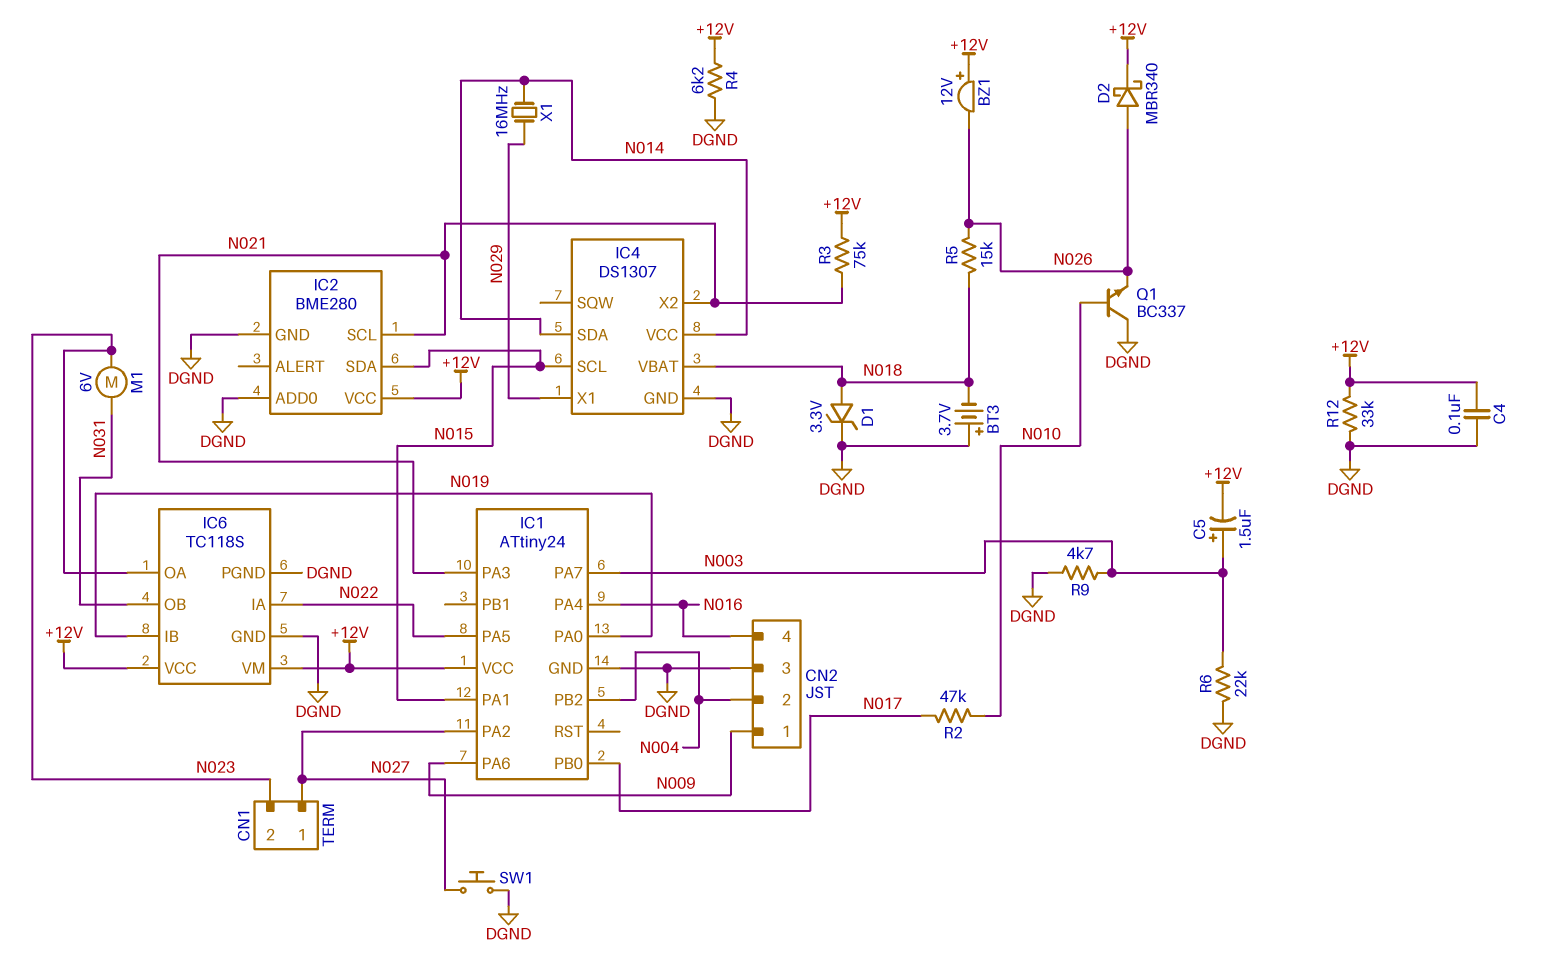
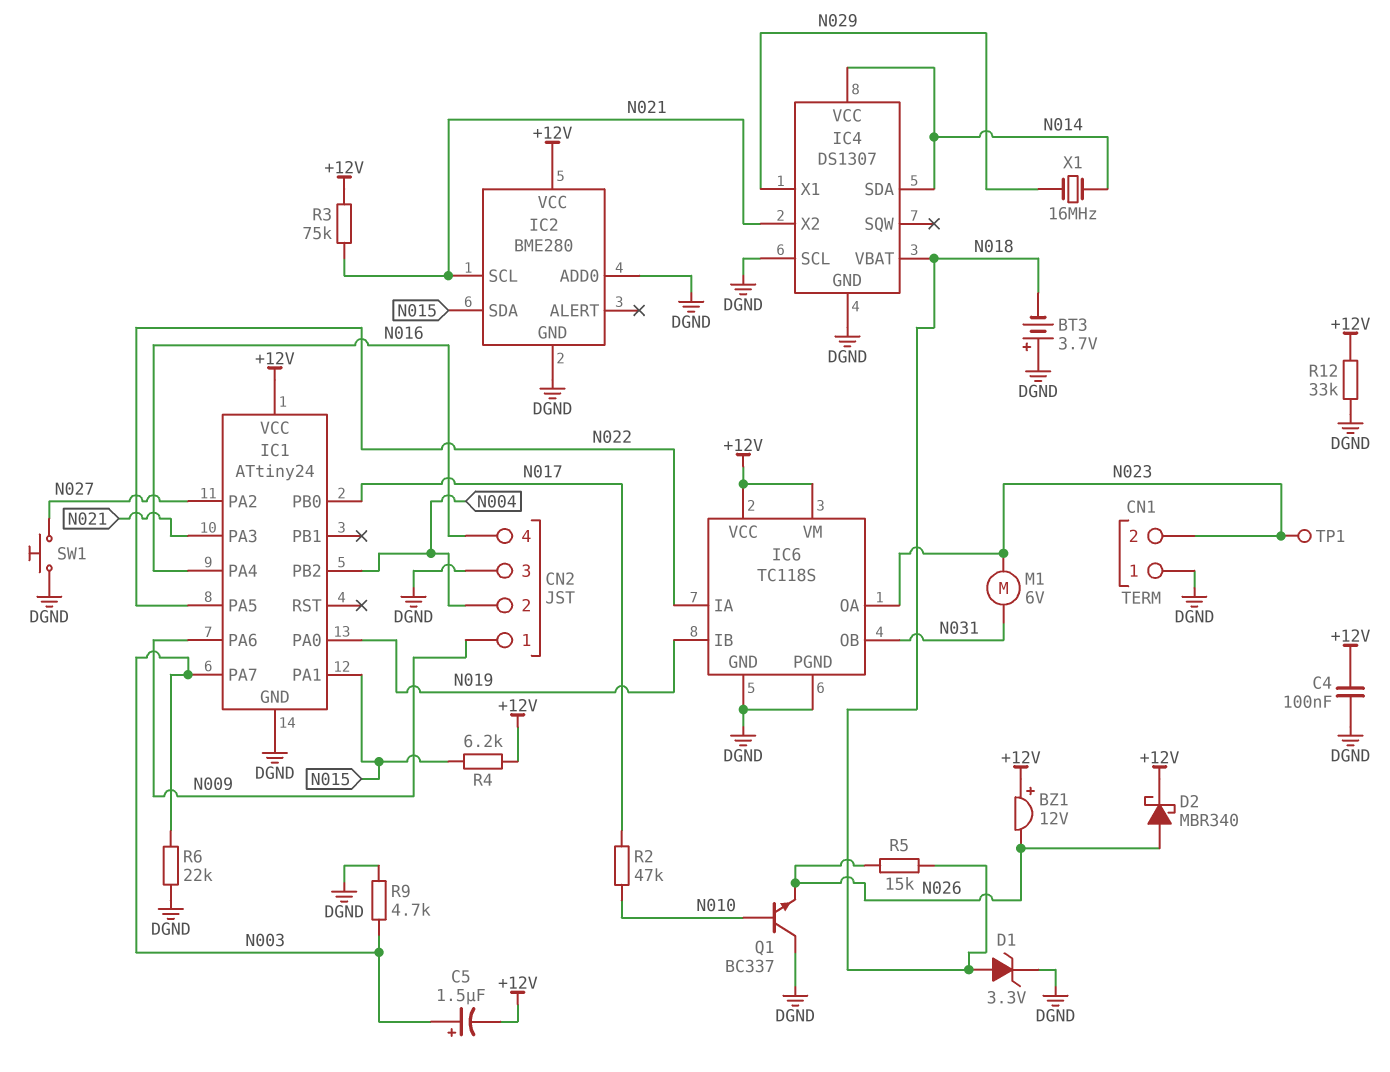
CN1 pin 1: N027 -> DGND
IC4 pin SCL: N015 -> DGND
R4: 6.2k (+12V, DGND) -> 6.2k (+12V, N015)
TP1: none -> test point (N023)

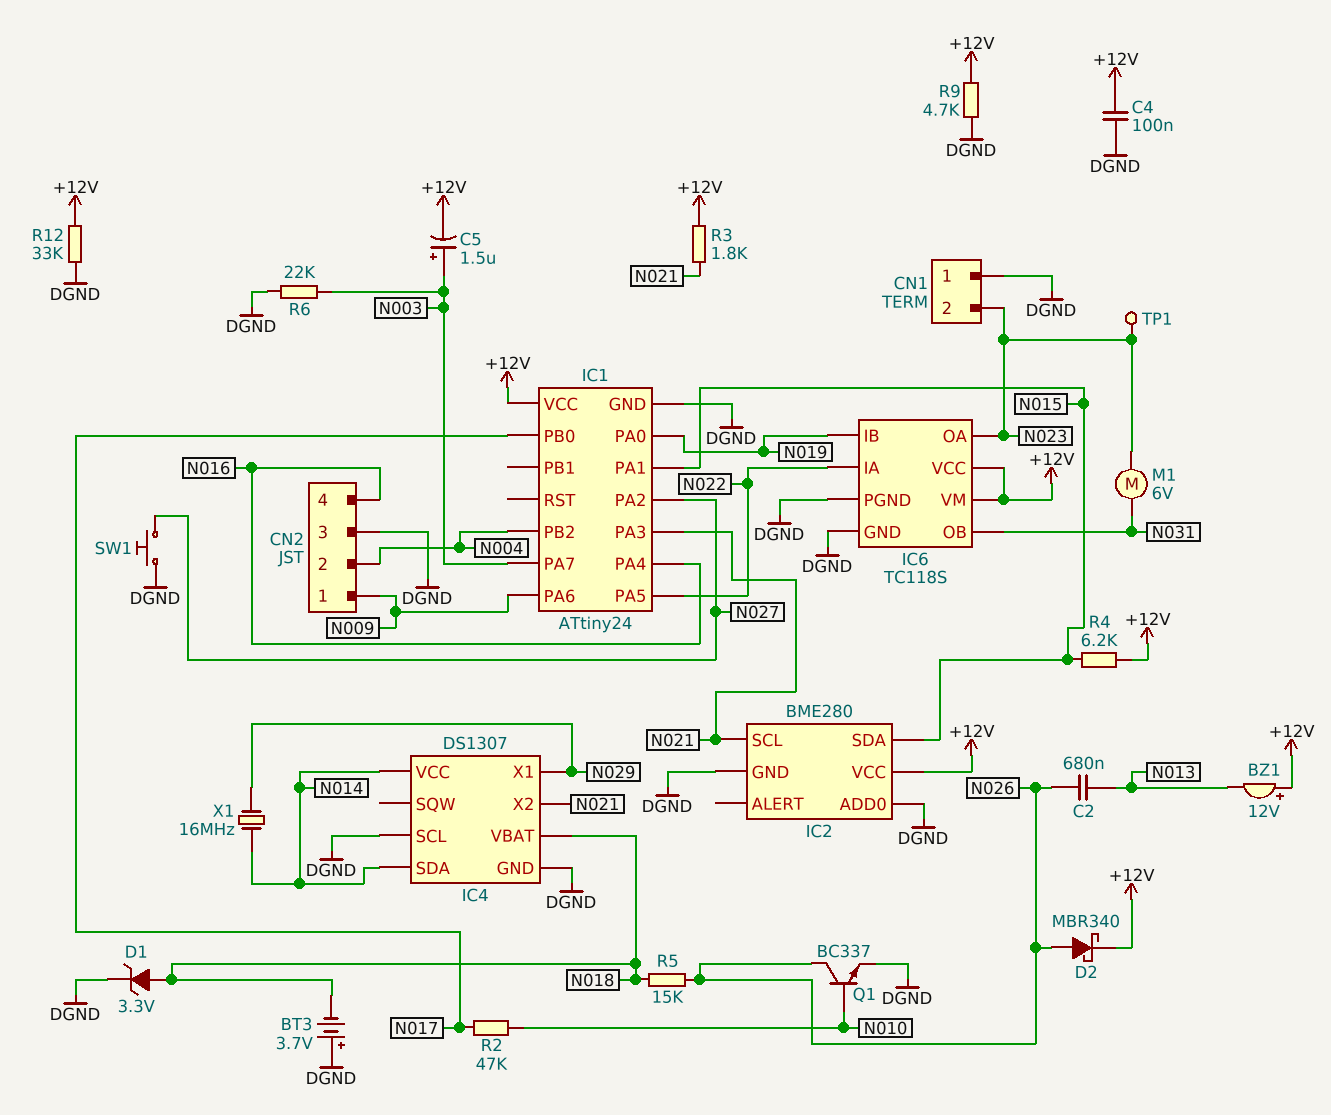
BZ1: buzzer 12V (plus +12V, minus N026) -> buzzer 12V (plus +12V, minus N013)
C2: none -> 680nF (N013, N026)
Q1: NPN BC337 (B N010, C DGND, E N026) -> NPN BC337 (B N010, C N026, E DGND)
R3: 75k (+12V, N021) -> 1.8k (+12V, N021)
R9: 4.7k (DGND, N003) -> 4.7k (+12V, DGND)

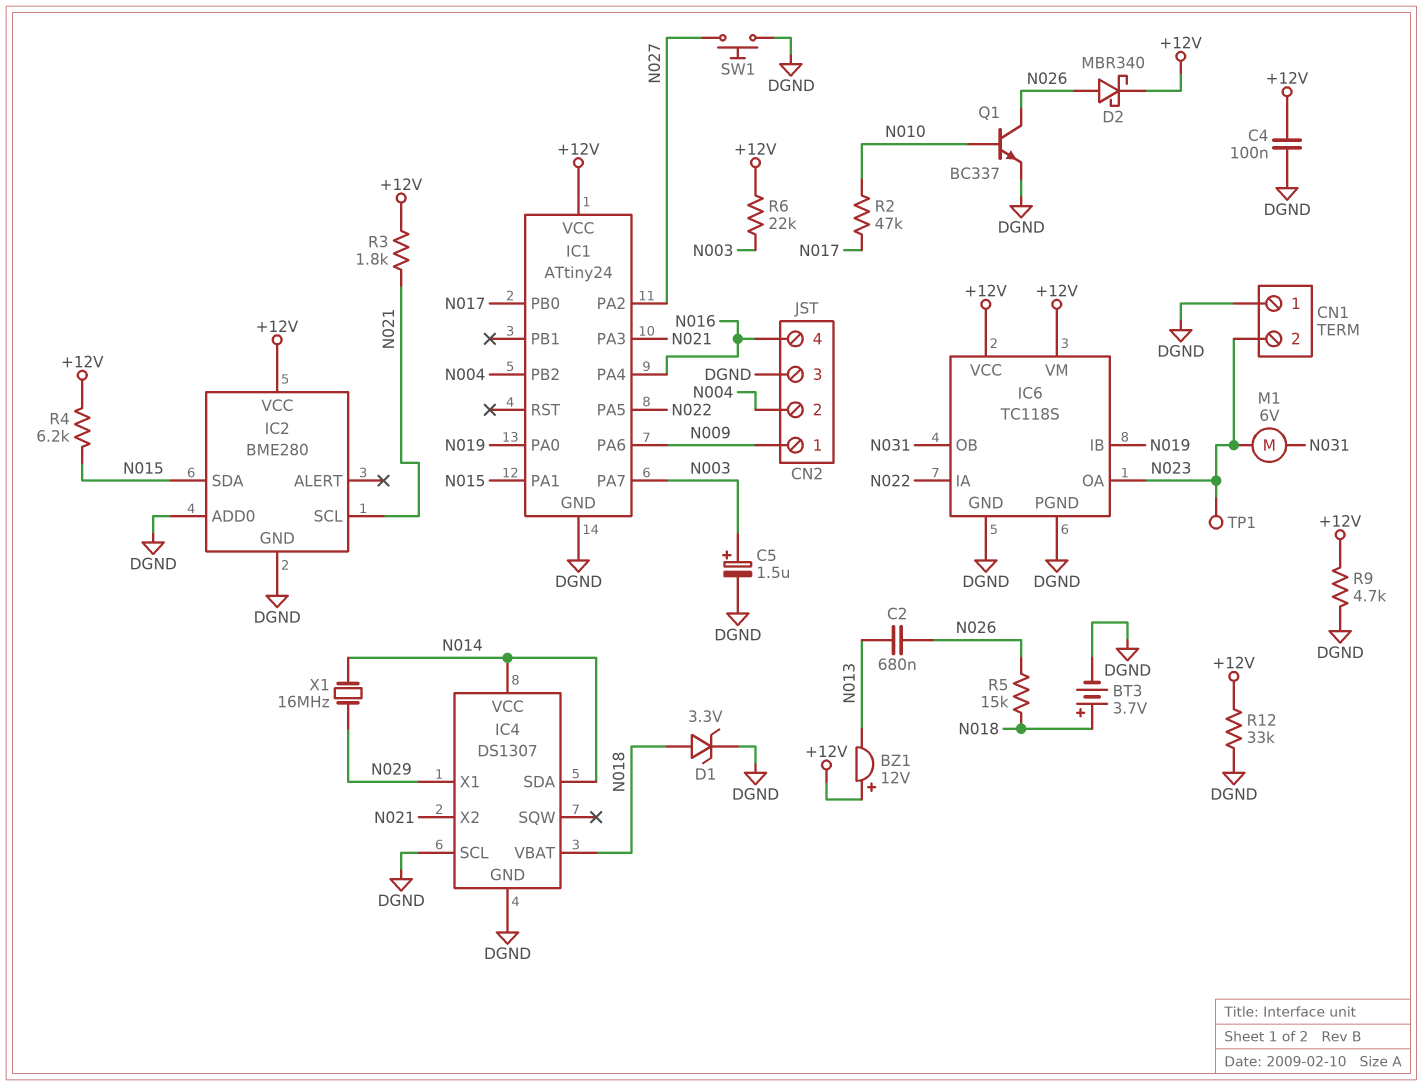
BT3: 3.7V (plus DGND, minus N018) -> 3.7V (plus N018, minus DGND)
C5: 1.5uF (plus N003, minus +12V) -> 1.5uF (plus N003, minus DGND)
R6: 22k (DGND, N003) -> 22k (+12V, N003)

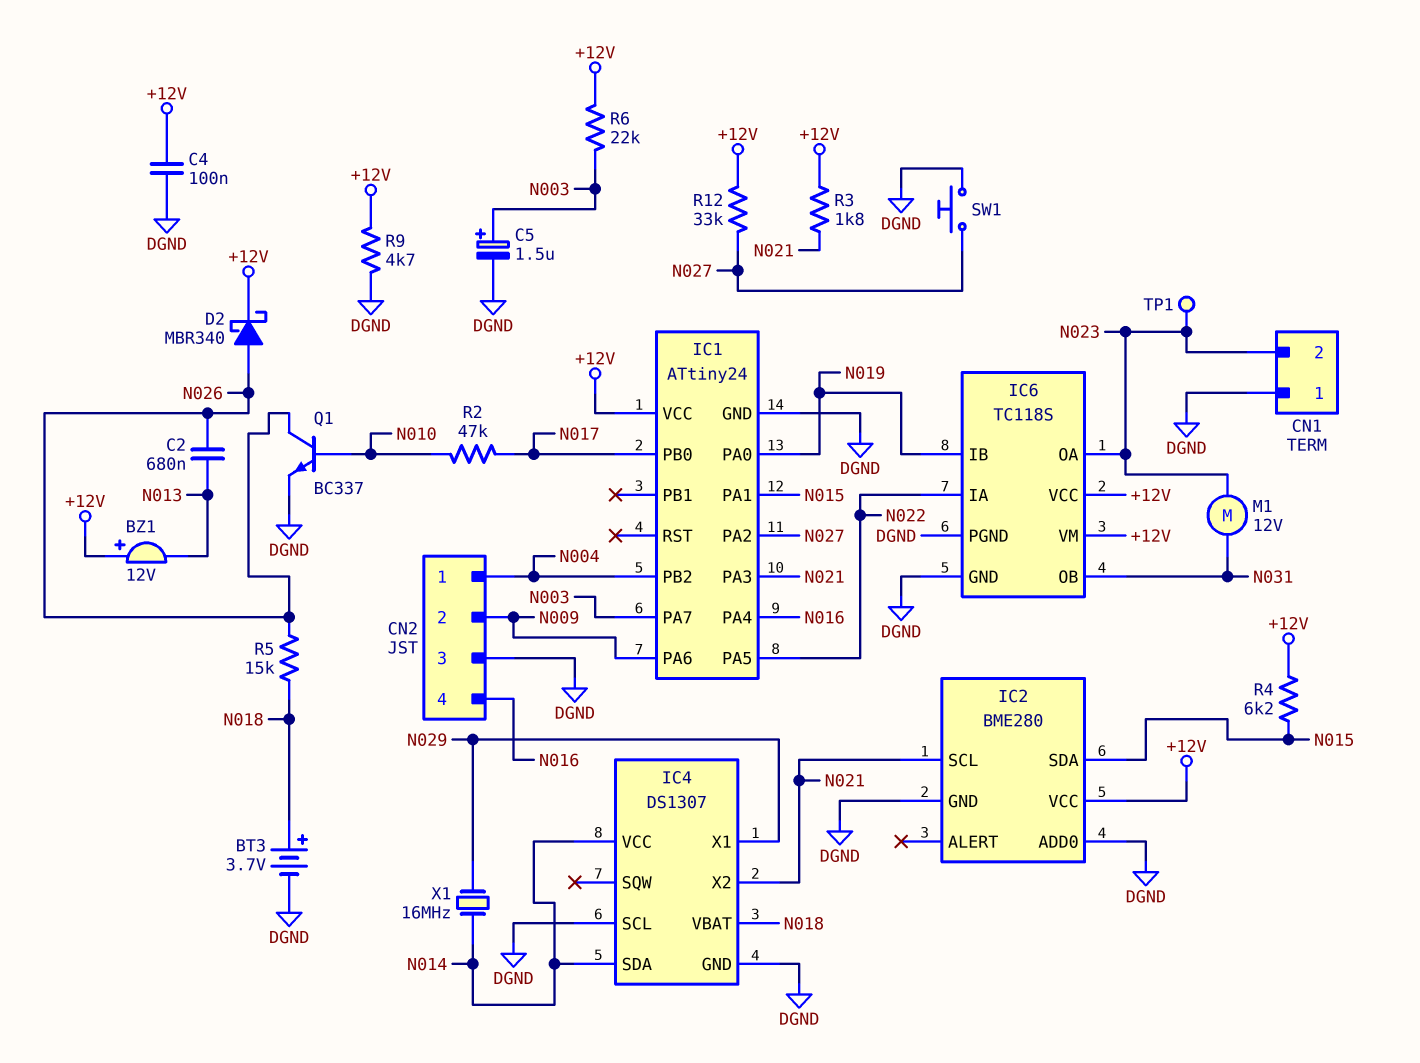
CN2 pin 1: N009 -> N004
CN2 pin 2: N004 -> N009
D1: zener 3.3V (A N018, K DGND) -> none
M1: motor 6V (N023, N031) -> motor 12V (N023, N031)
R12: 33k (+12V, DGND) -> 33k (+12V, N027)

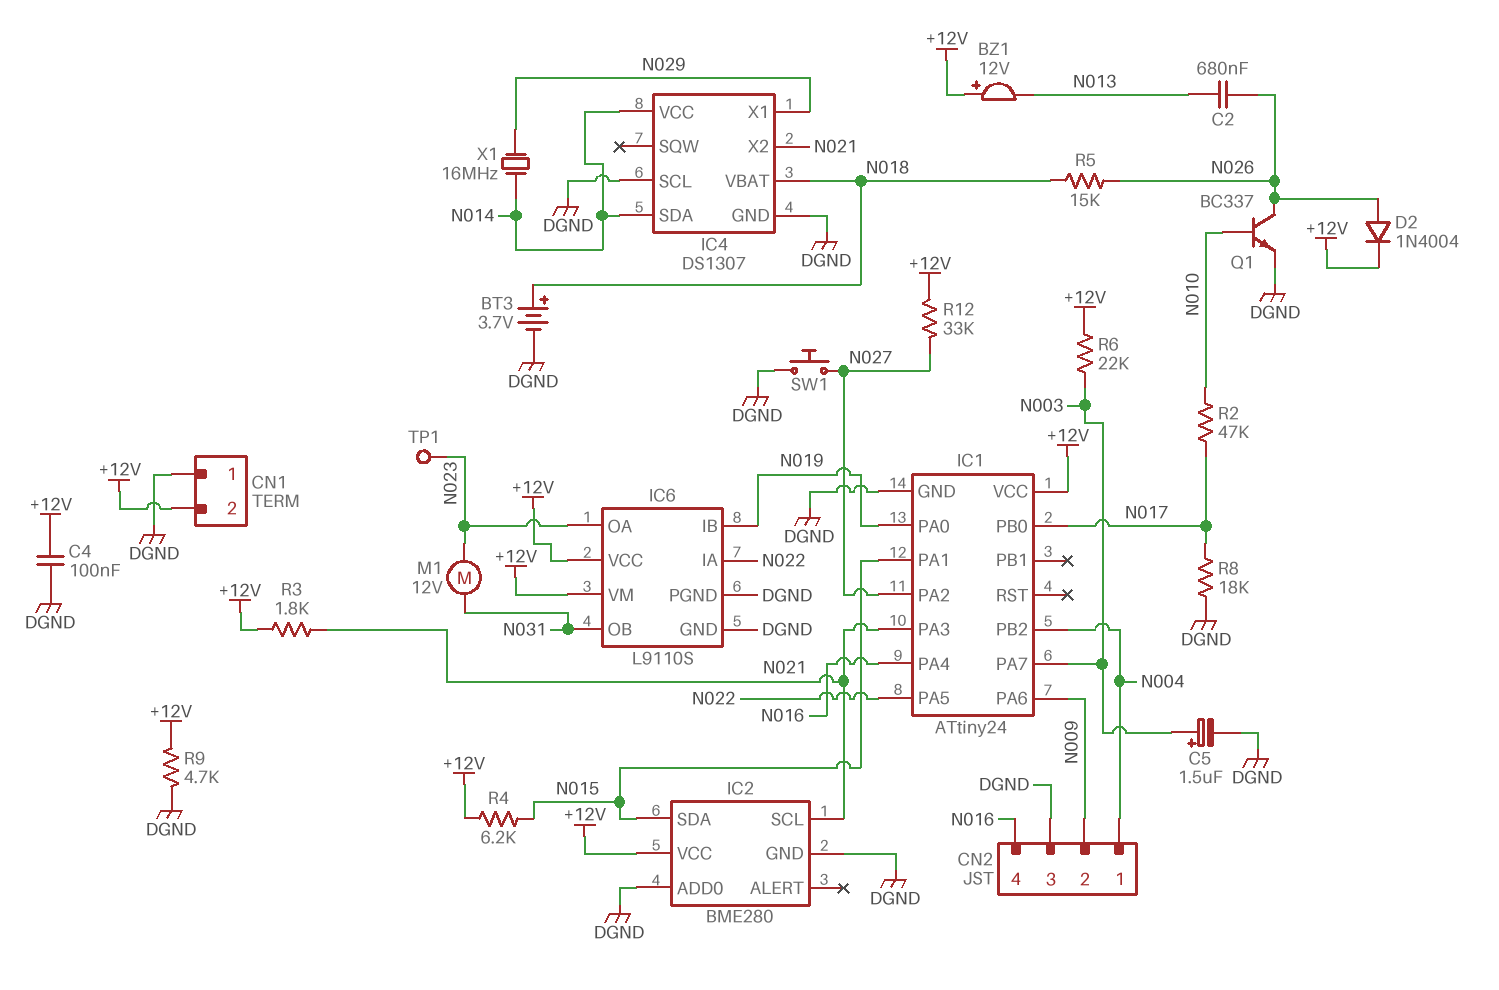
CN1 pin 2: N023 -> +12V
D2: schottky MBR340 (A N026, K +12V) -> diode 1N4004 (A N026, K +12V)
IC6: TC118S -> L9110S
R8: none -> 18k (DGND, N017)

